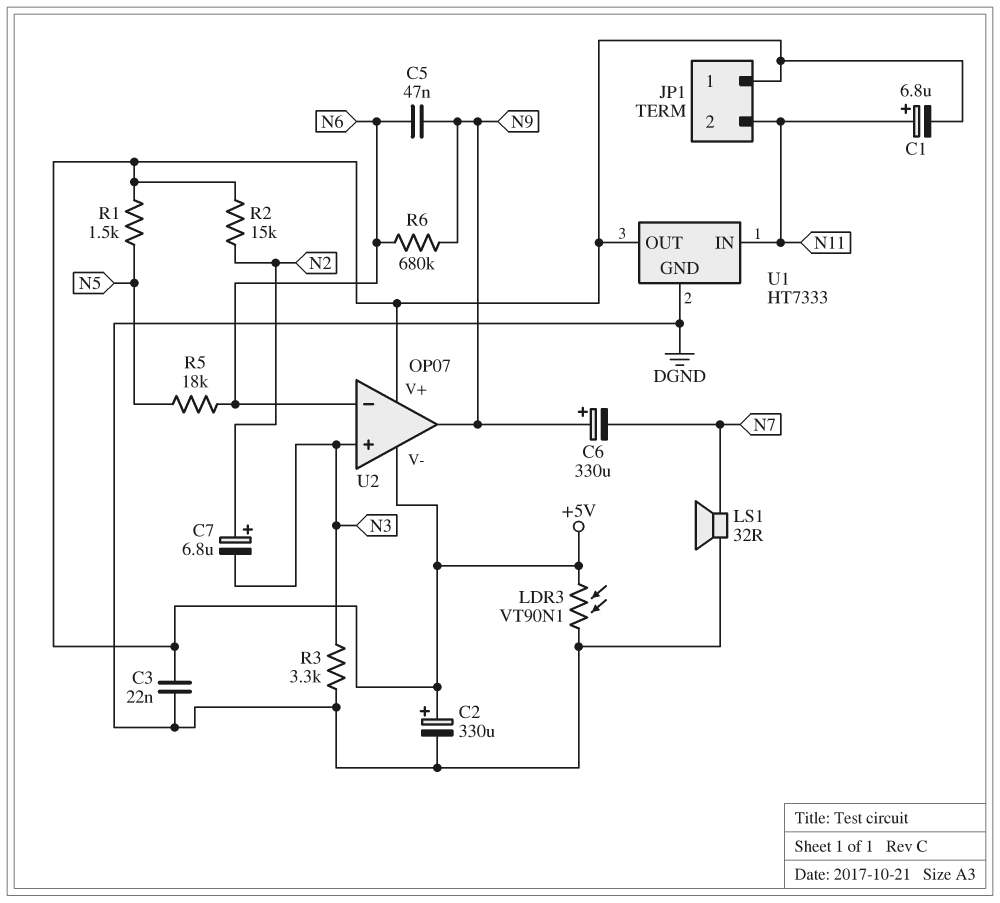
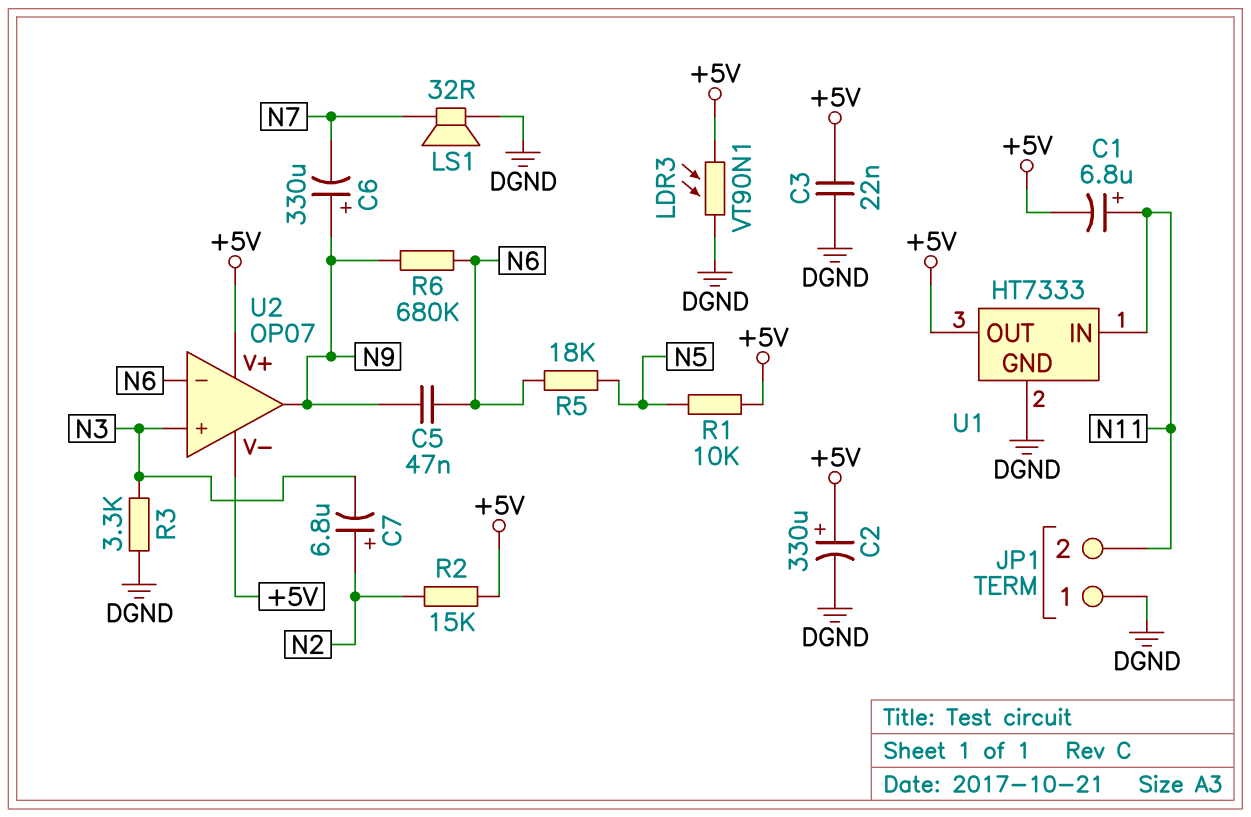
JP1 pin 1: +5V -> DGND
R1: 1.5k (+5V, N5) -> 10k (+5V, N5)

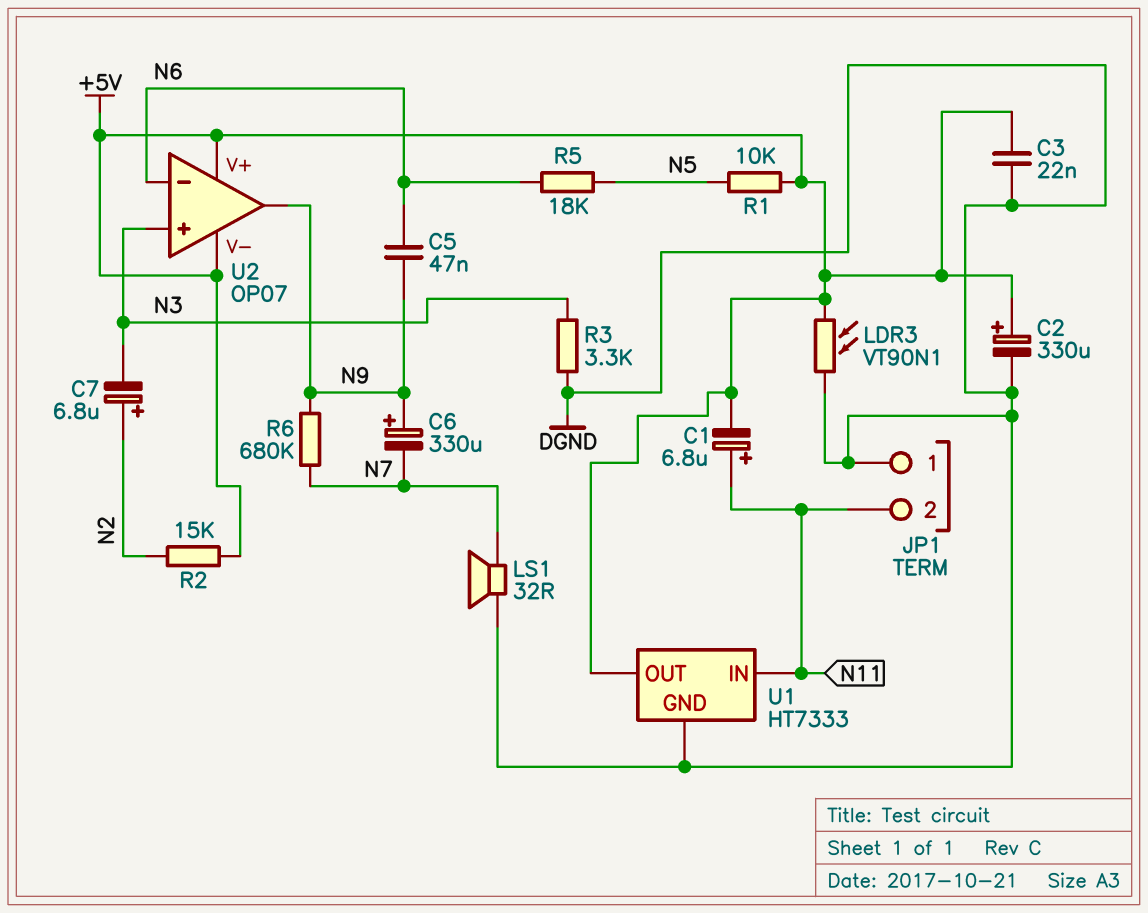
R6: 680k (N6, N9) -> 680k (N7, N9)

